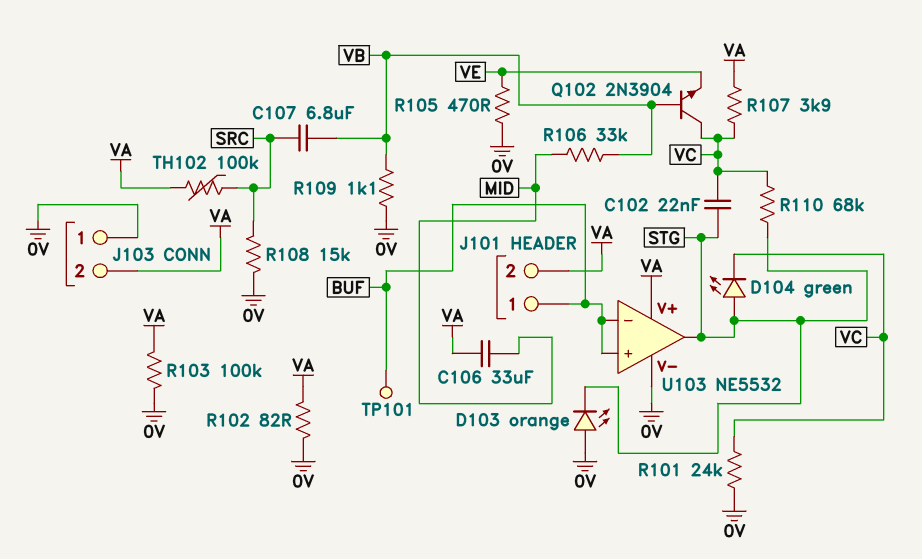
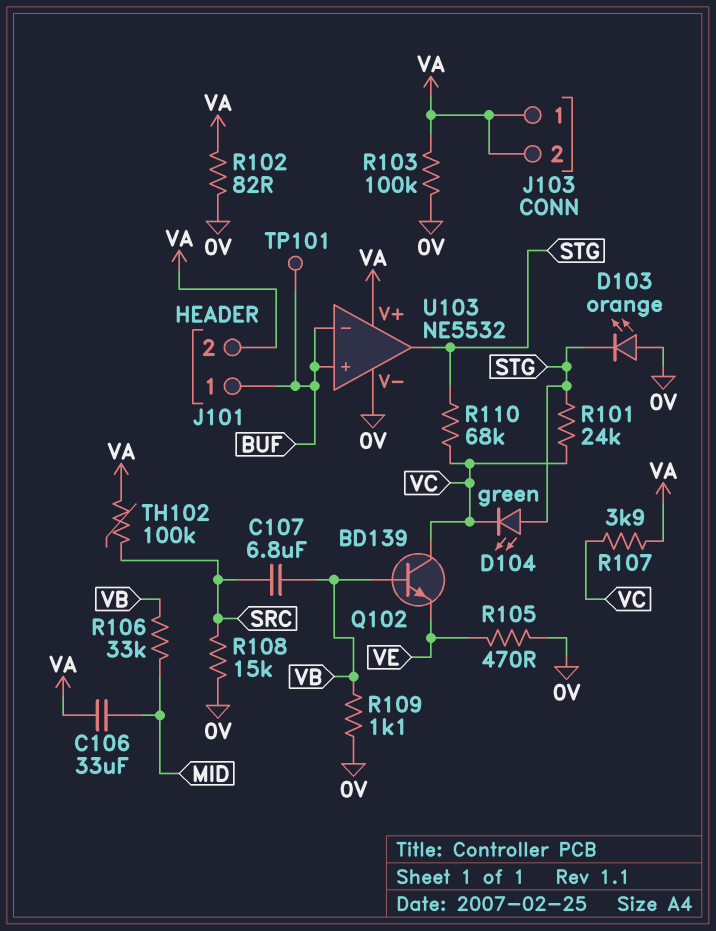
C102: 22nF (STG, VC) -> none
J103 pin 1: 0V -> VA
Q102: NPN 2N3904 (B VB, C VC, E VE) -> NPN BD139 (B VB, C VC, E VE)
R101: 24k (0V, VC) -> 24k (STG, VC)

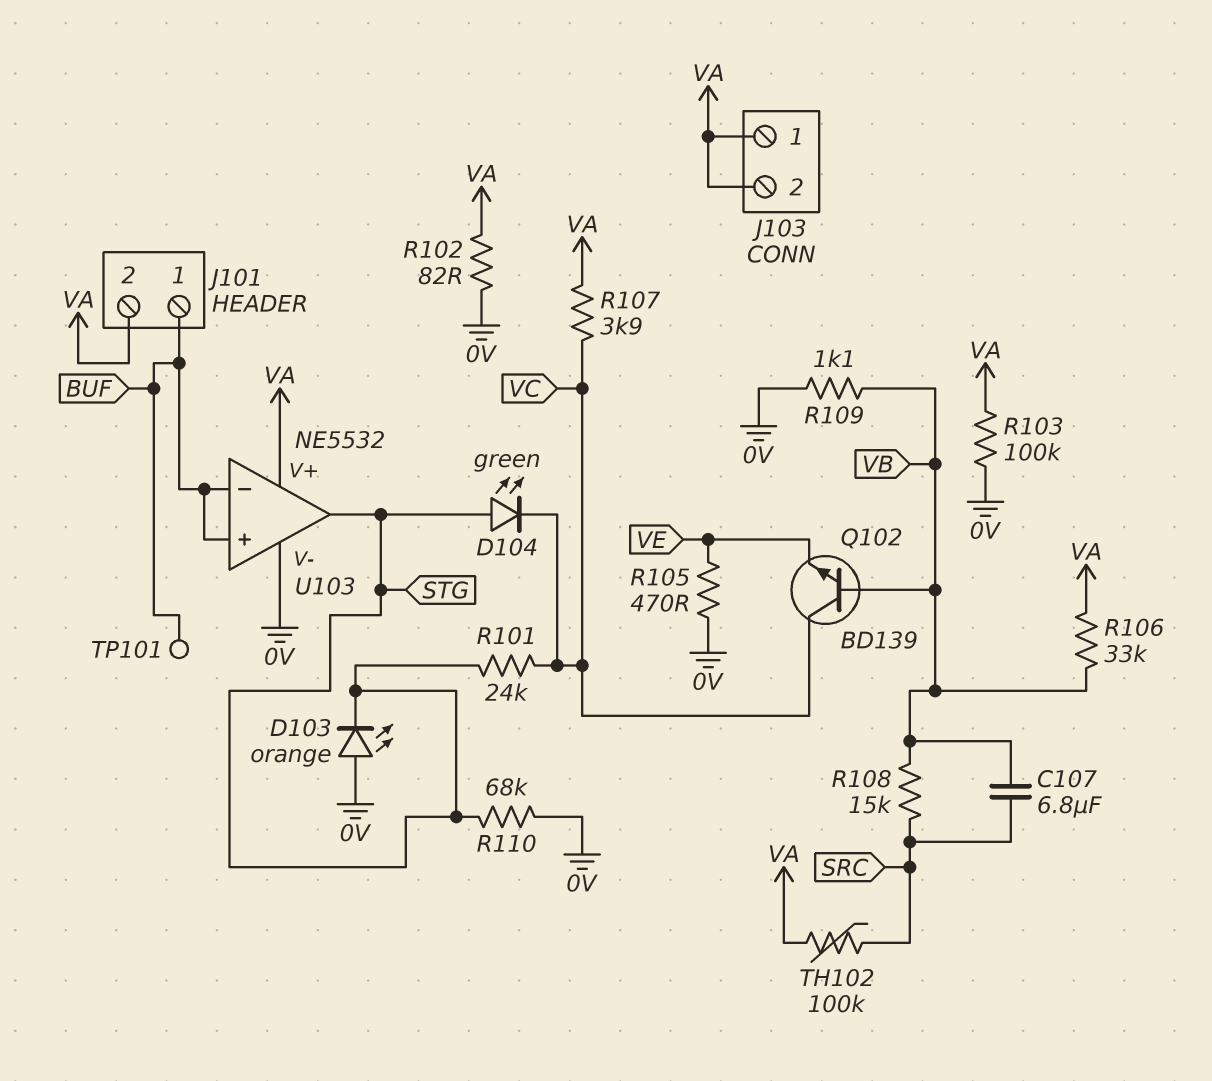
C106: 33uF (MID, VA) -> none
R106: 33k (MID, VB) -> 33k (VA, VB)
R108: 15k (0V, SRC) -> 15k (SRC, VB)
R110: 68k (STG, VC) -> 68k (0V, STG)

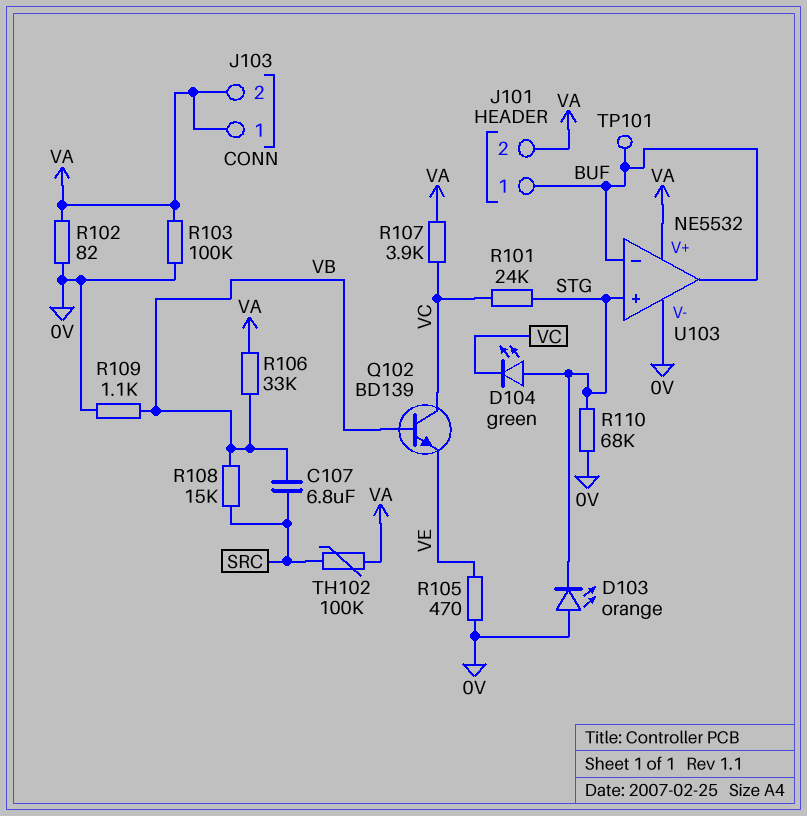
U103 pin in+: BUF -> STG
U103 pin out: STG -> BUF

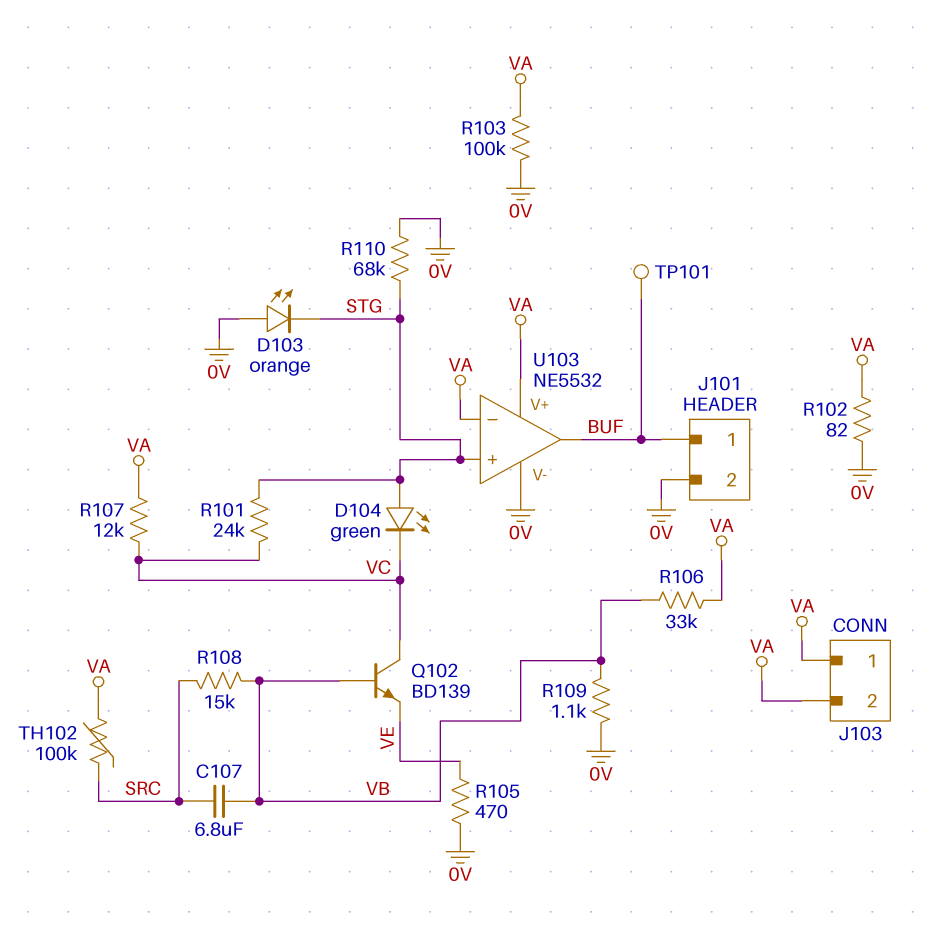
J101 pin 2: VA -> 0V
R107: 3.9k (VA, VC) -> 12k (VA, VC)
U103 pin in-: BUF -> VA

